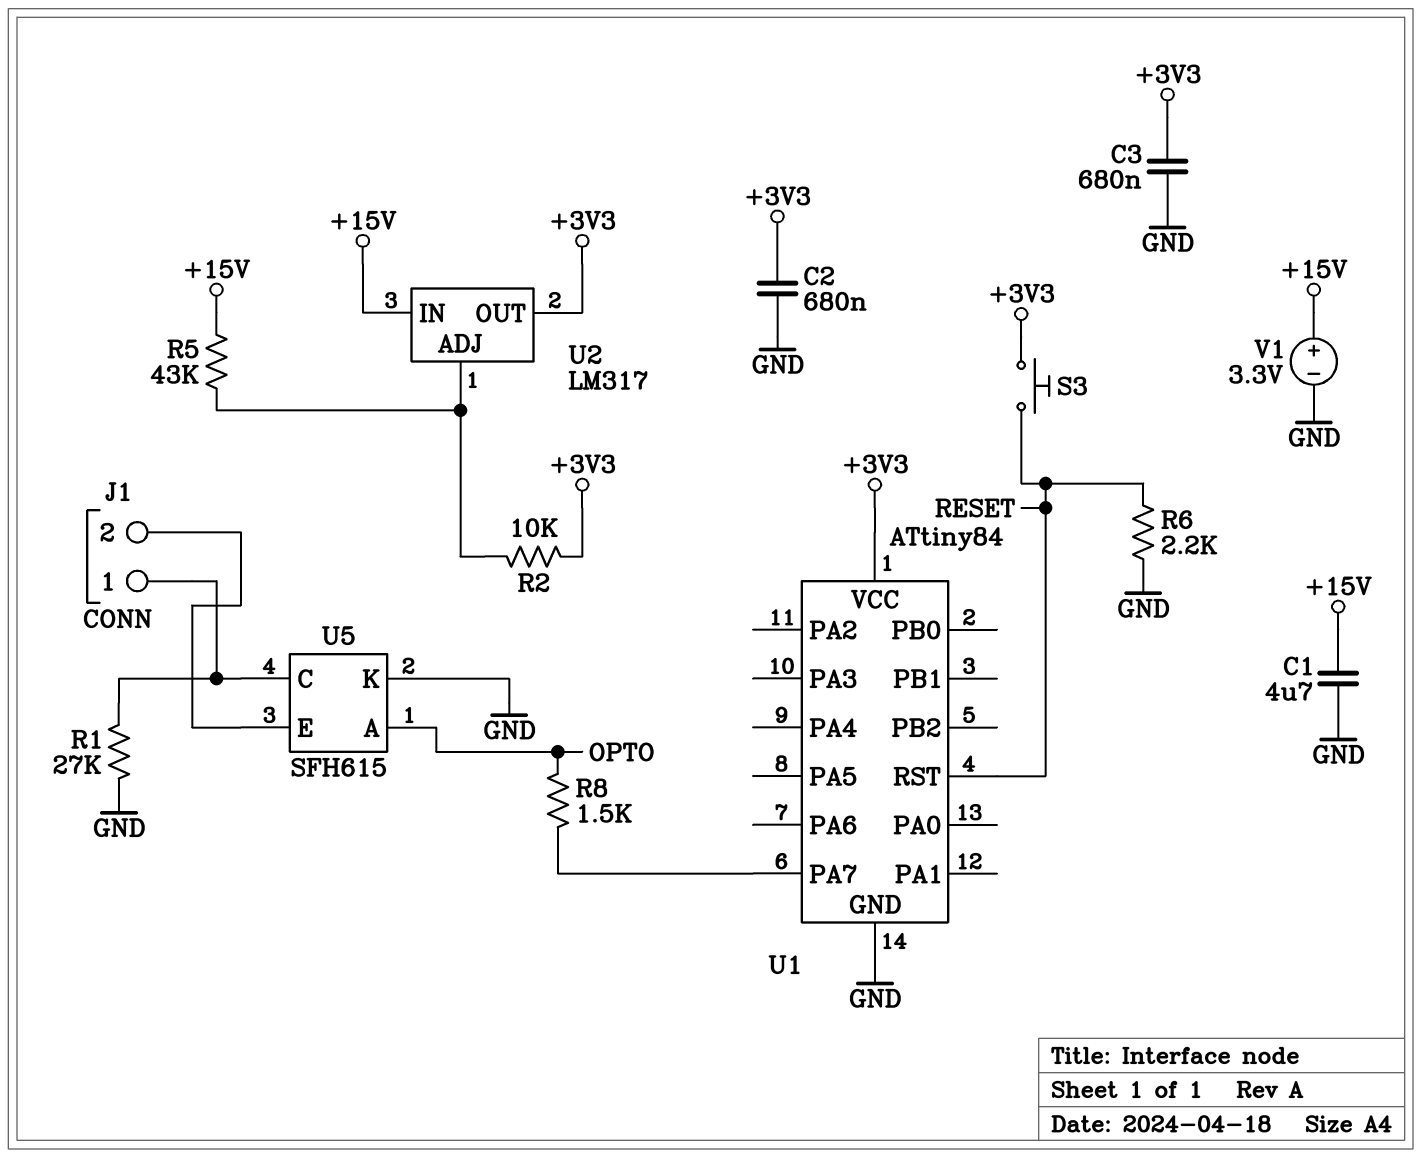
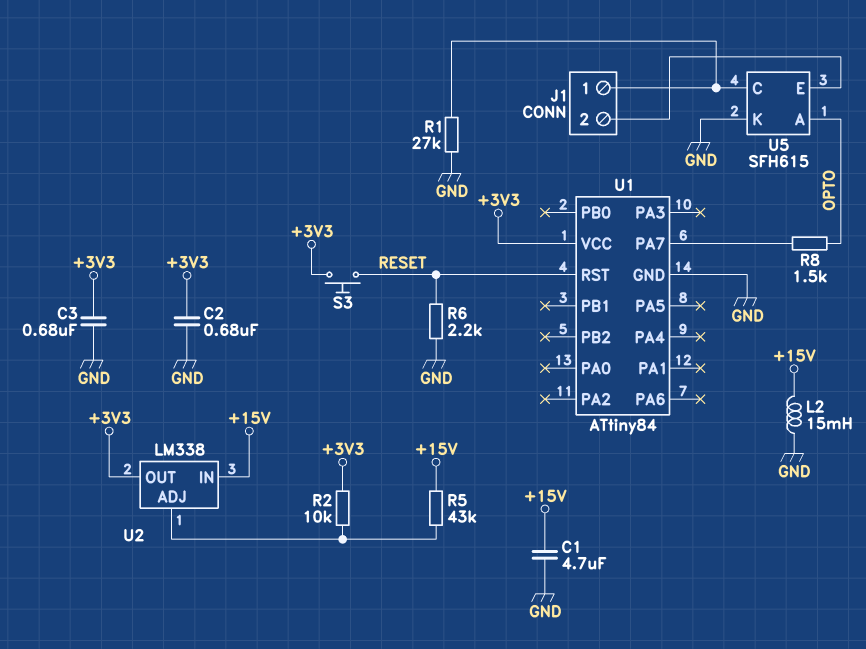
L2: none -> 15mH (+15V, GND)
U2: LM317 -> LM338
V1: 3.3V (plus +15V, minus GND) -> none

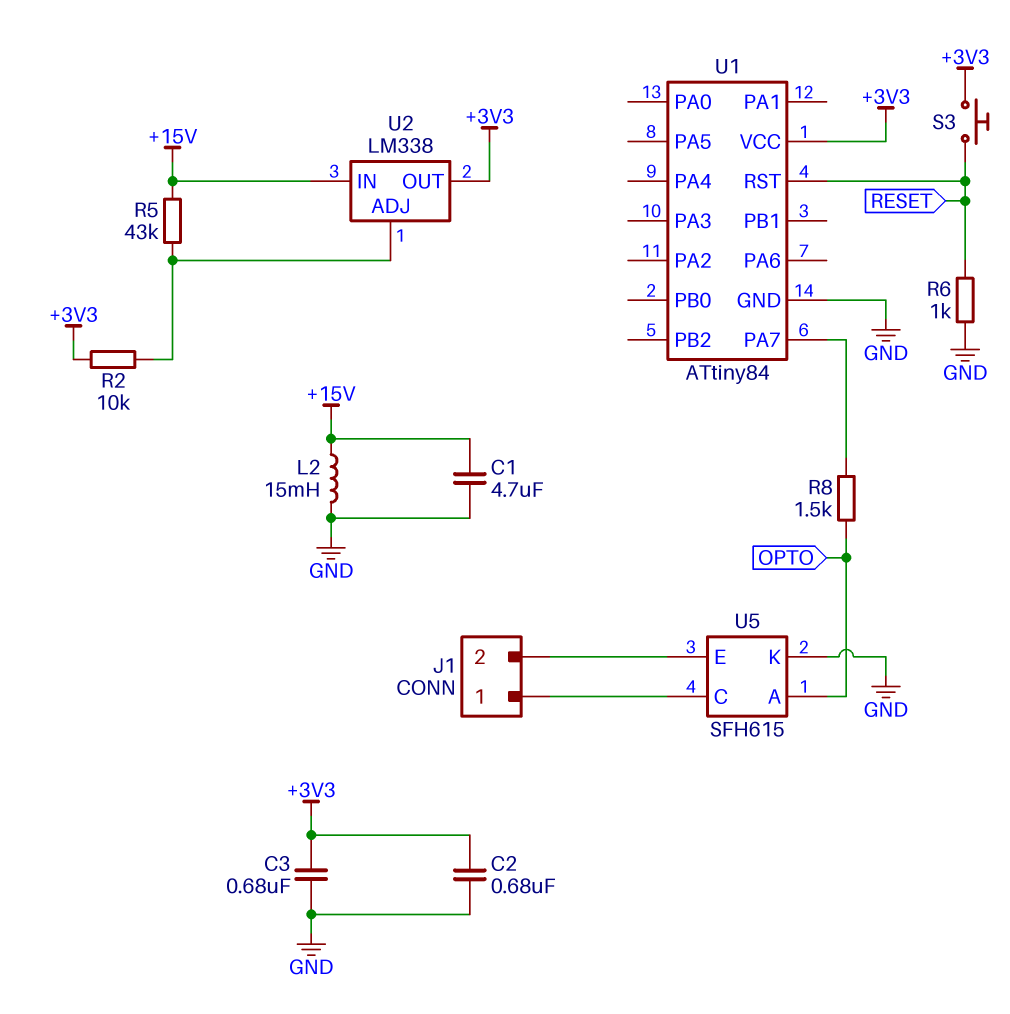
R1: 27k (GND, J1/1) -> none
R6: 2.2k (GND, RESET) -> 1k (GND, RESET)

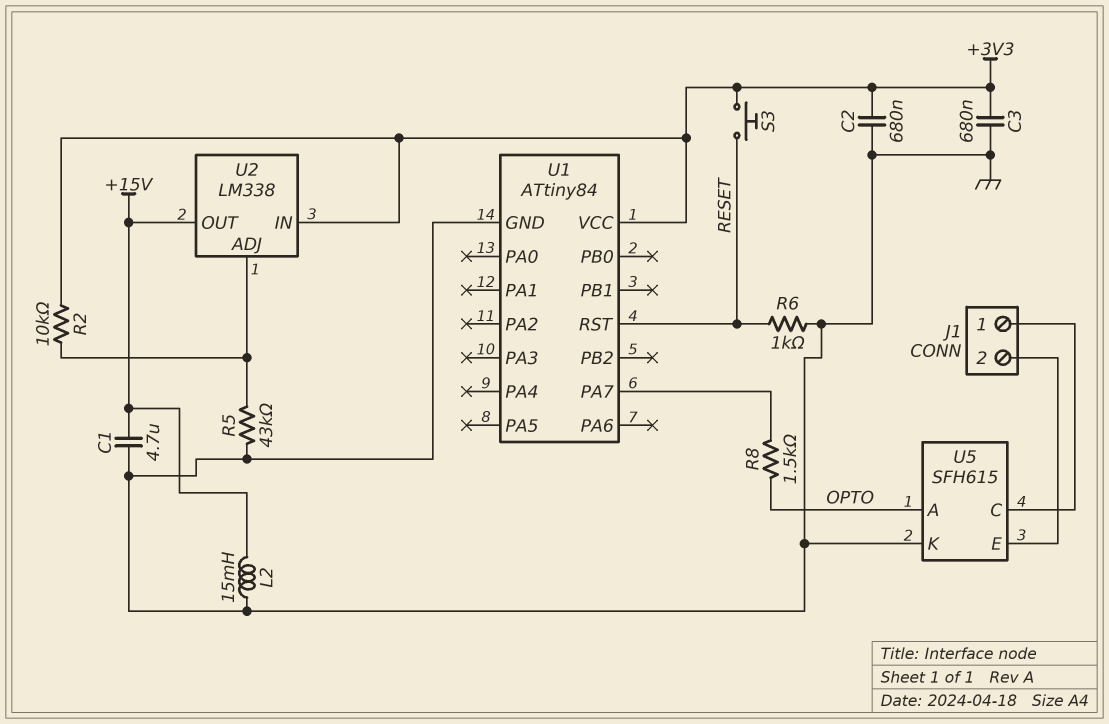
R5: 43k (+15V, U2/ADJ) -> 43k (GND, U2/ADJ)
U2 pin IN: +15V -> +3V3
U2 pin OUT: +3V3 -> +15V

